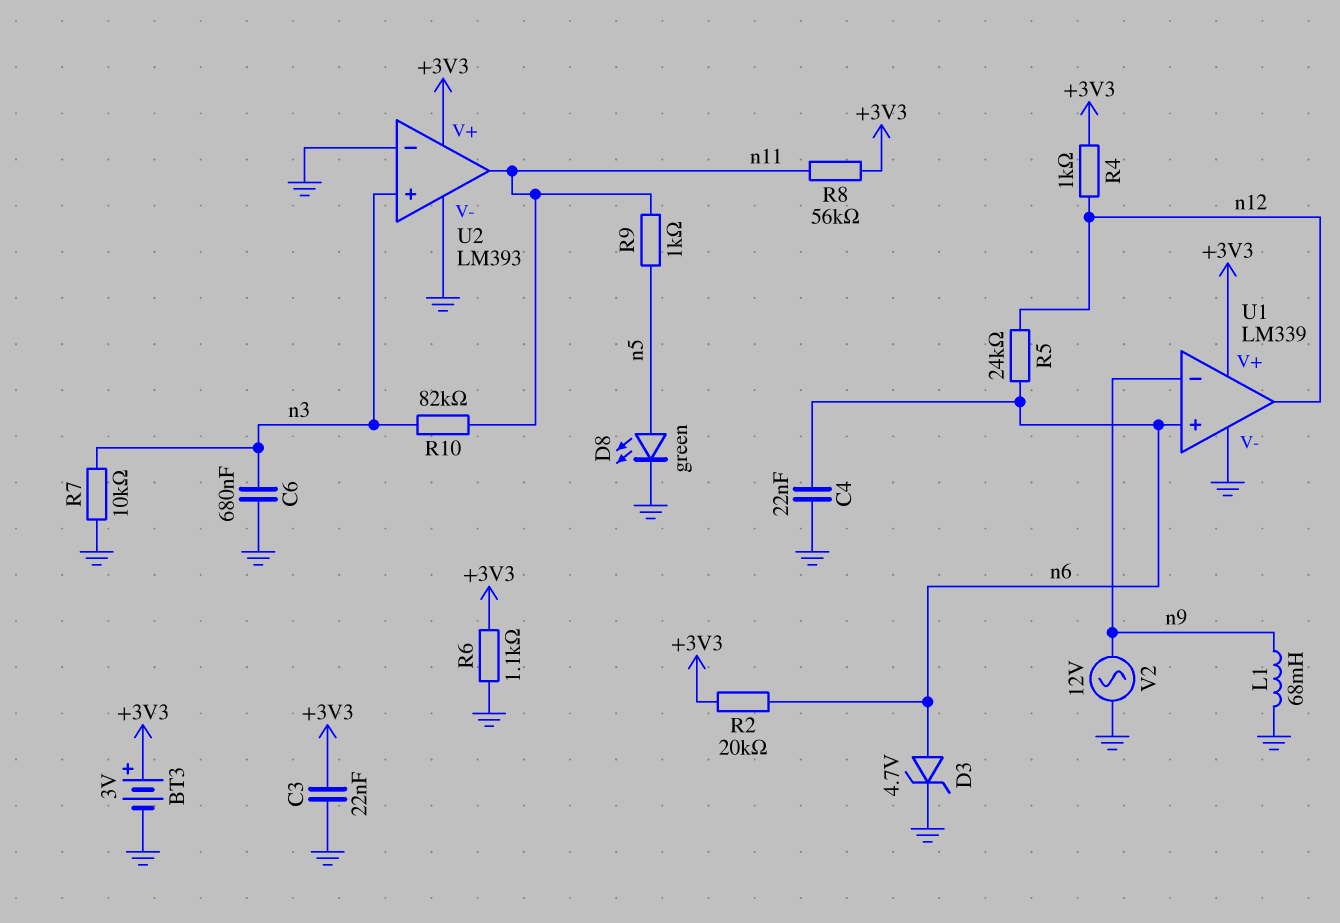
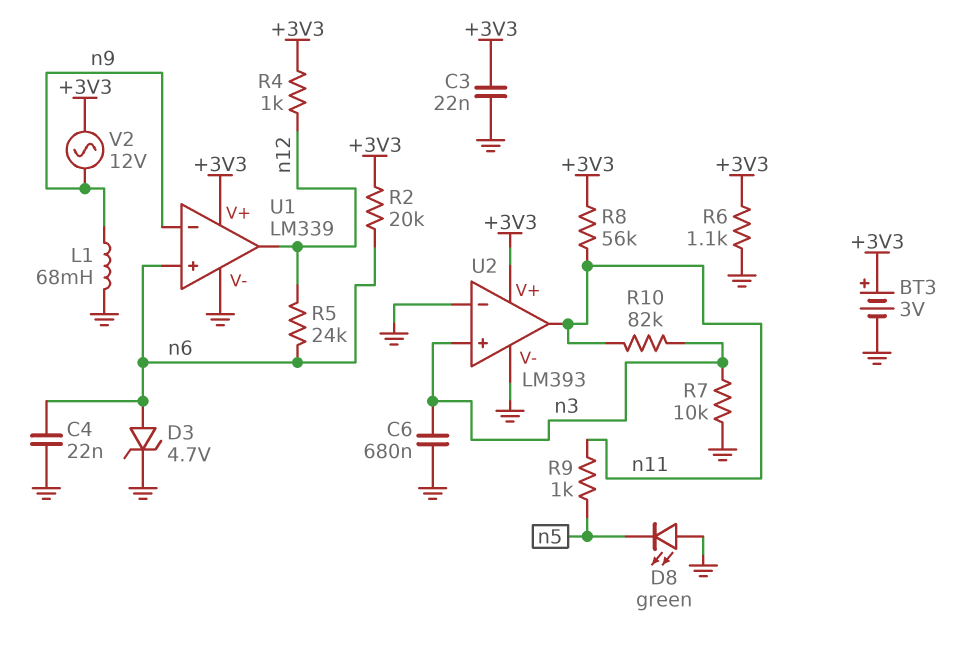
D8: LED green (A n5, K GND) -> LED green (A GND, K n5)
V2: AC 12V (GND, n9) -> AC 12V (+3V3, n9)

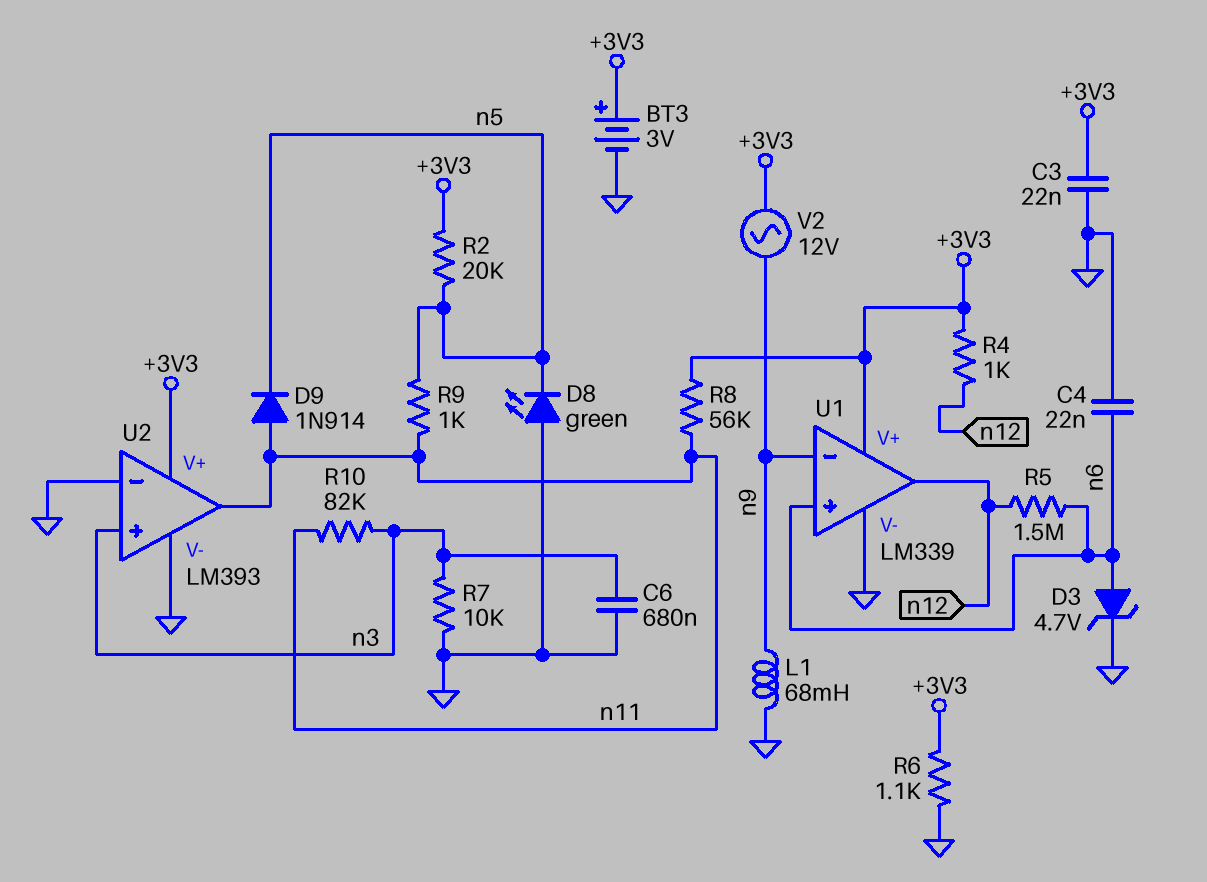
D9: none -> diode 1N914 (A n11, K n5)
R2: 20k (+3V3, n6) -> 20k (+3V3, n5)
R5: 24k (n6, n12) -> 1.5M (n6, n12)

